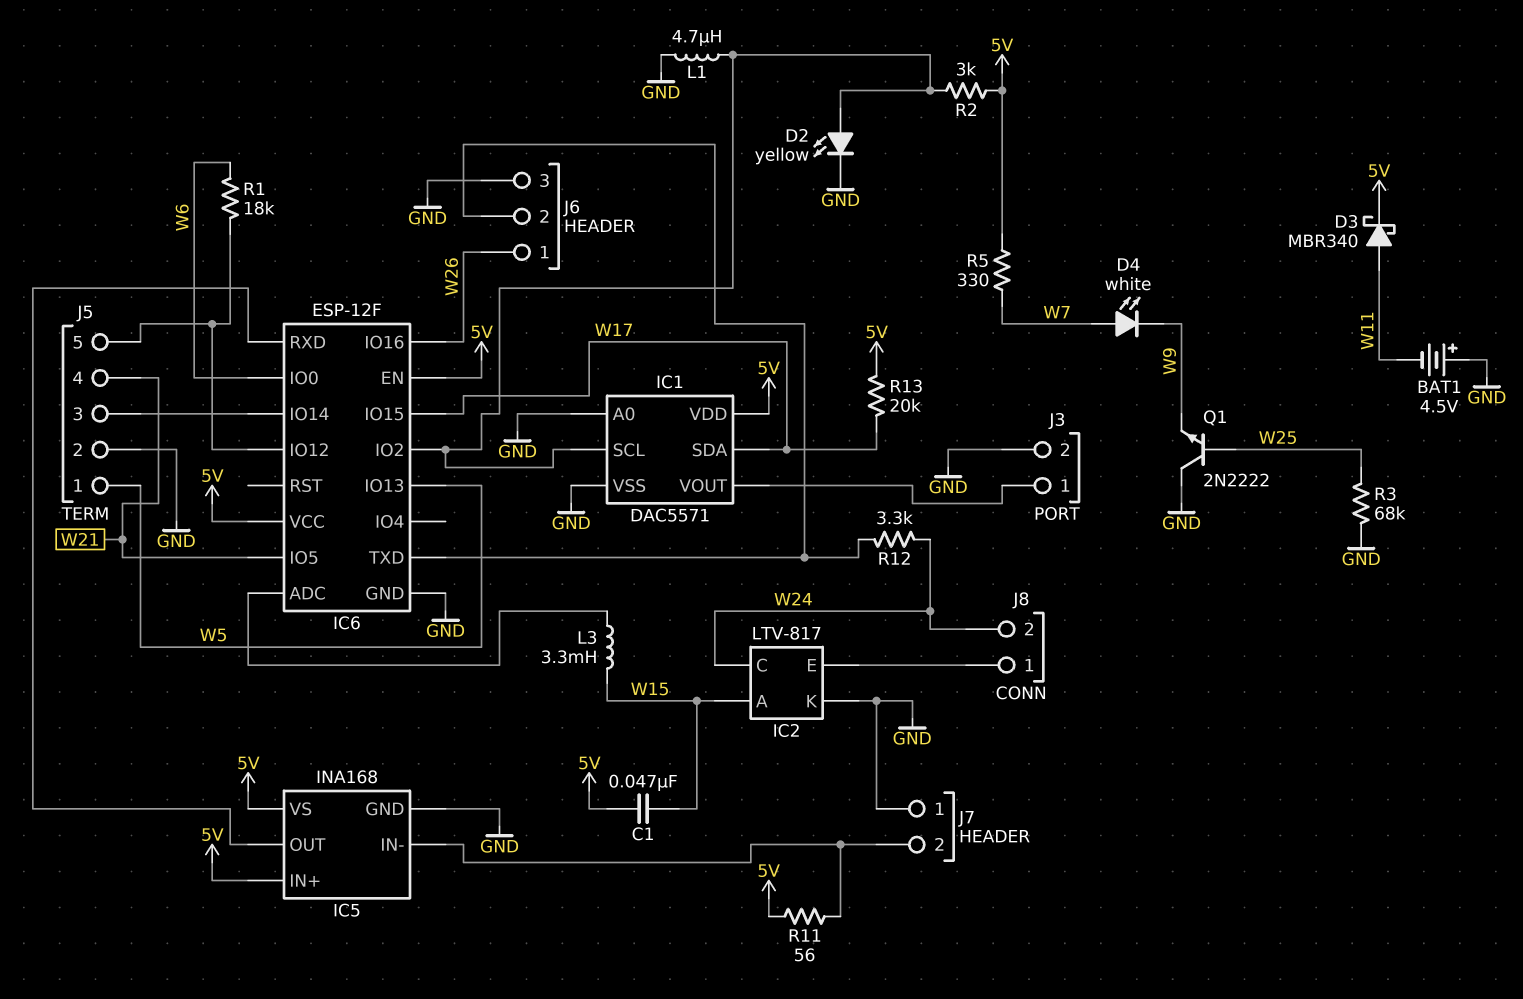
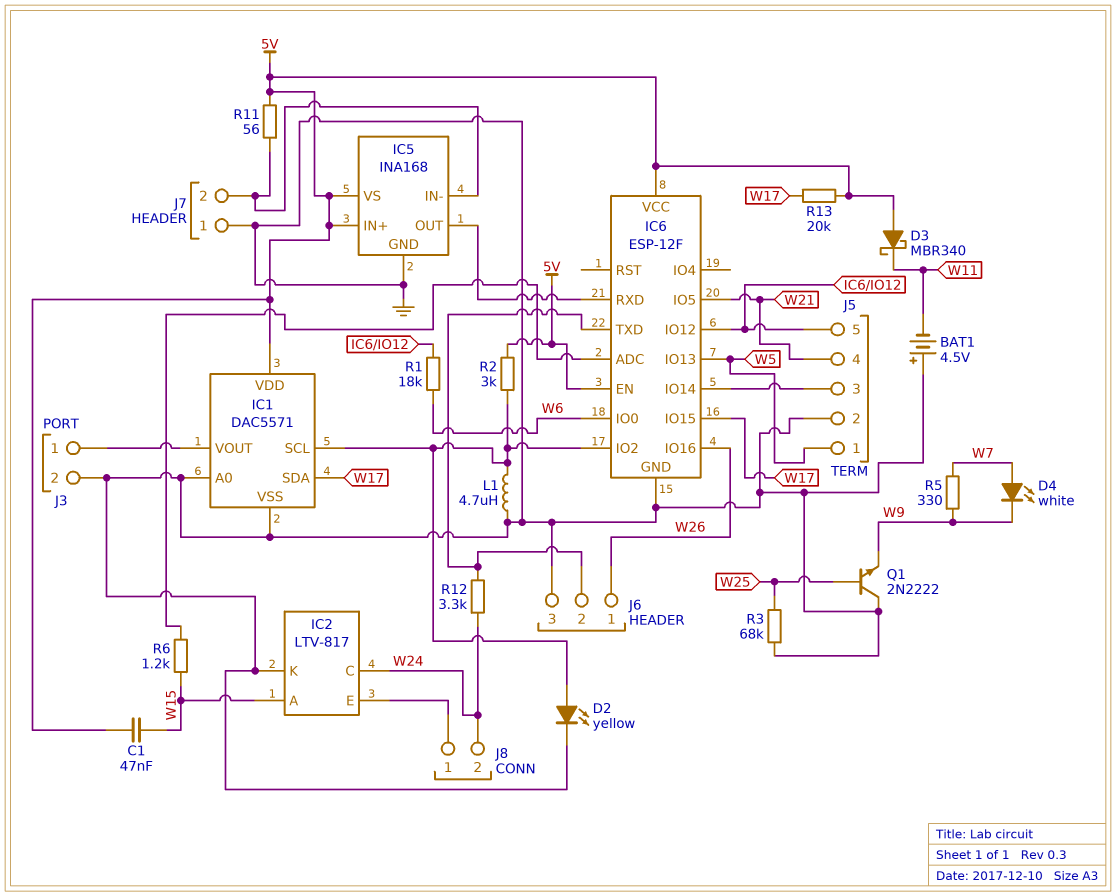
D3: schottky MBR340 (A W11, K 5V) -> schottky MBR340 (A 5V, K W11)
L3: 3.3mH (IC6/ADC, W15) -> none
R5: 330 (5V, W7) -> 330 (W7, W9)
R6: none -> 1.2k (IC6/ADC, W15)

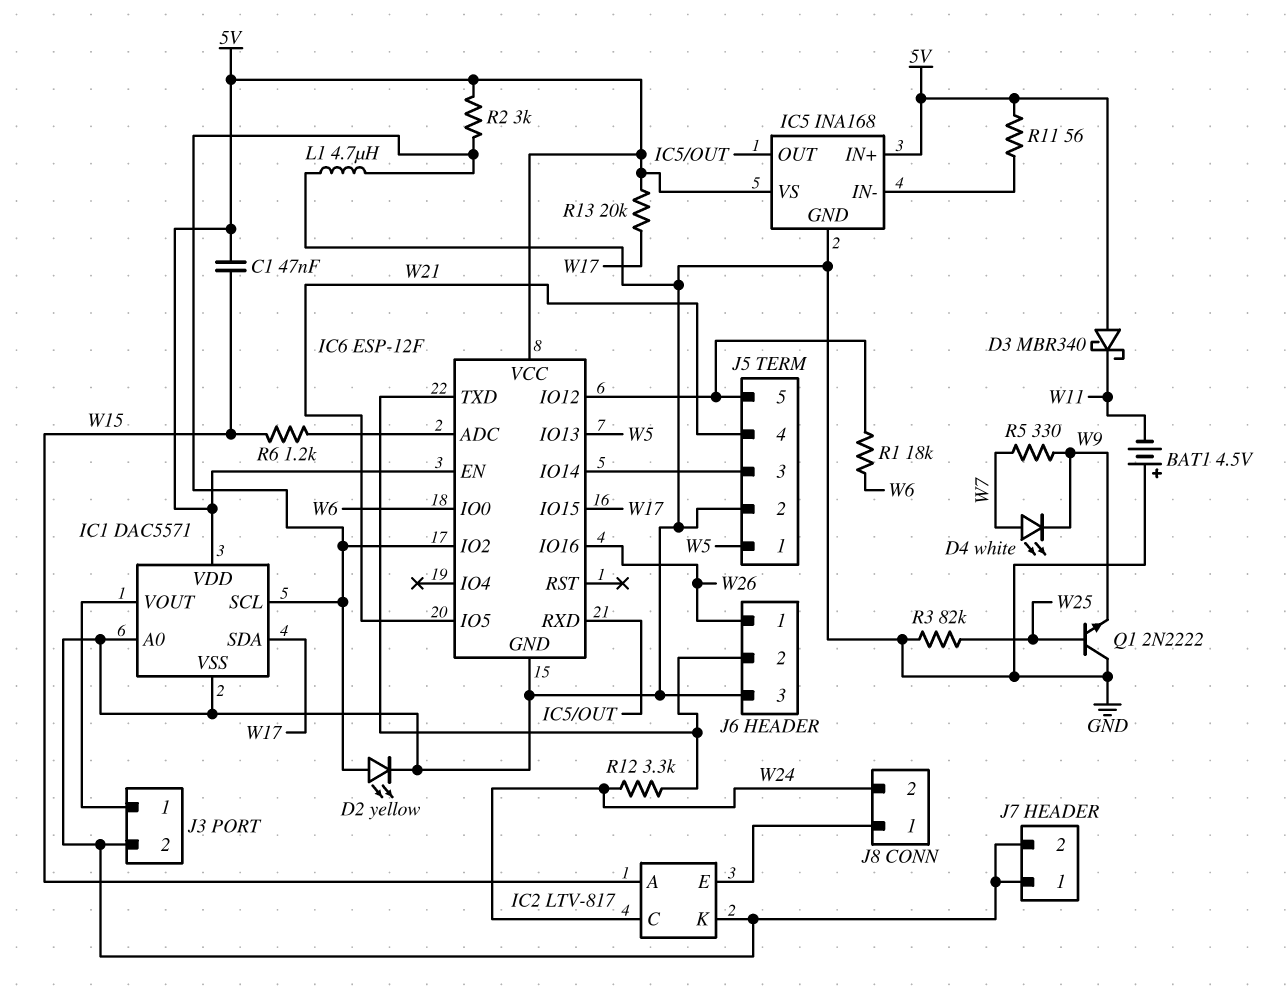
J7 pin 2: IC5/IN- -> GND
R3: 68k (GND, W25) -> 82k (GND, W25)

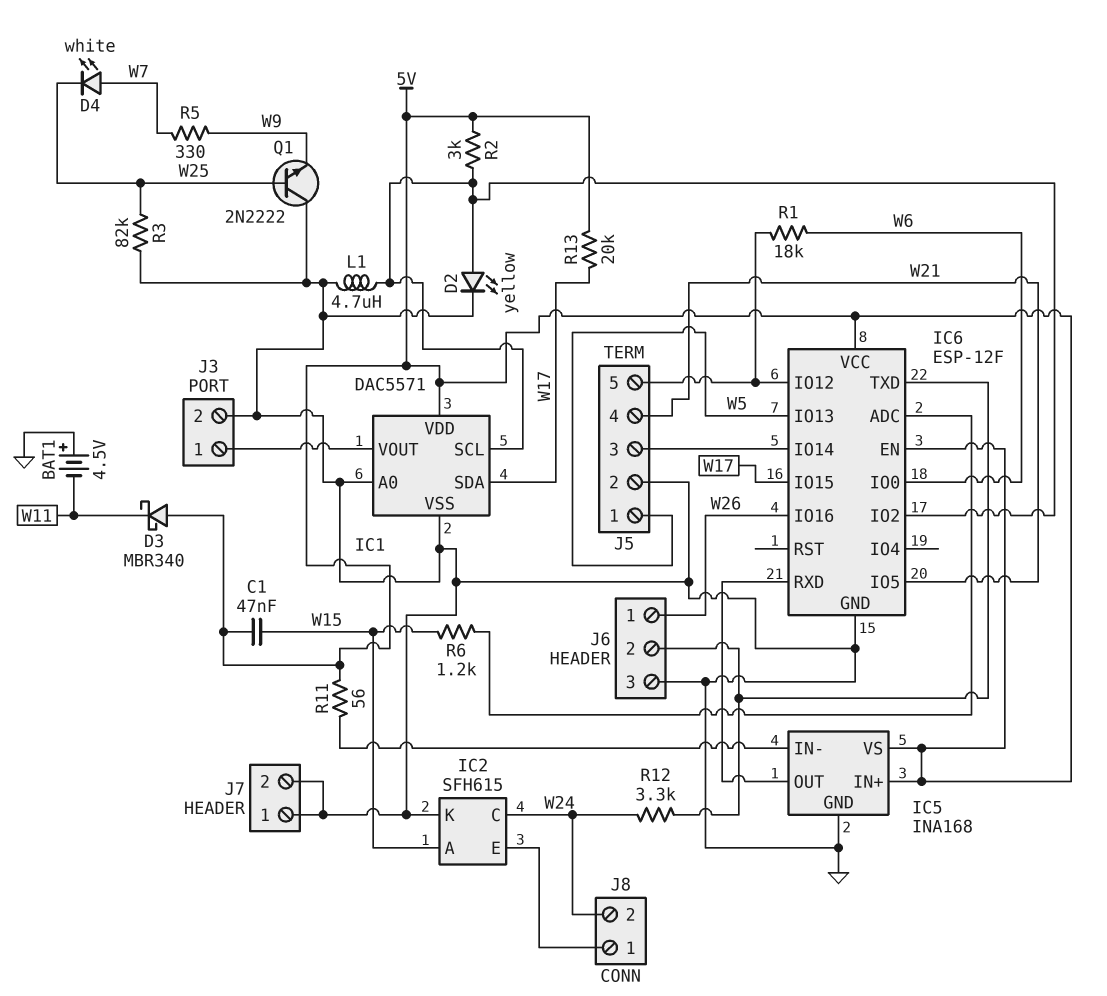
D4: LED white (A W7, K W9) -> LED white (A W7, K W25)
IC2: LTV-817 -> SFH615

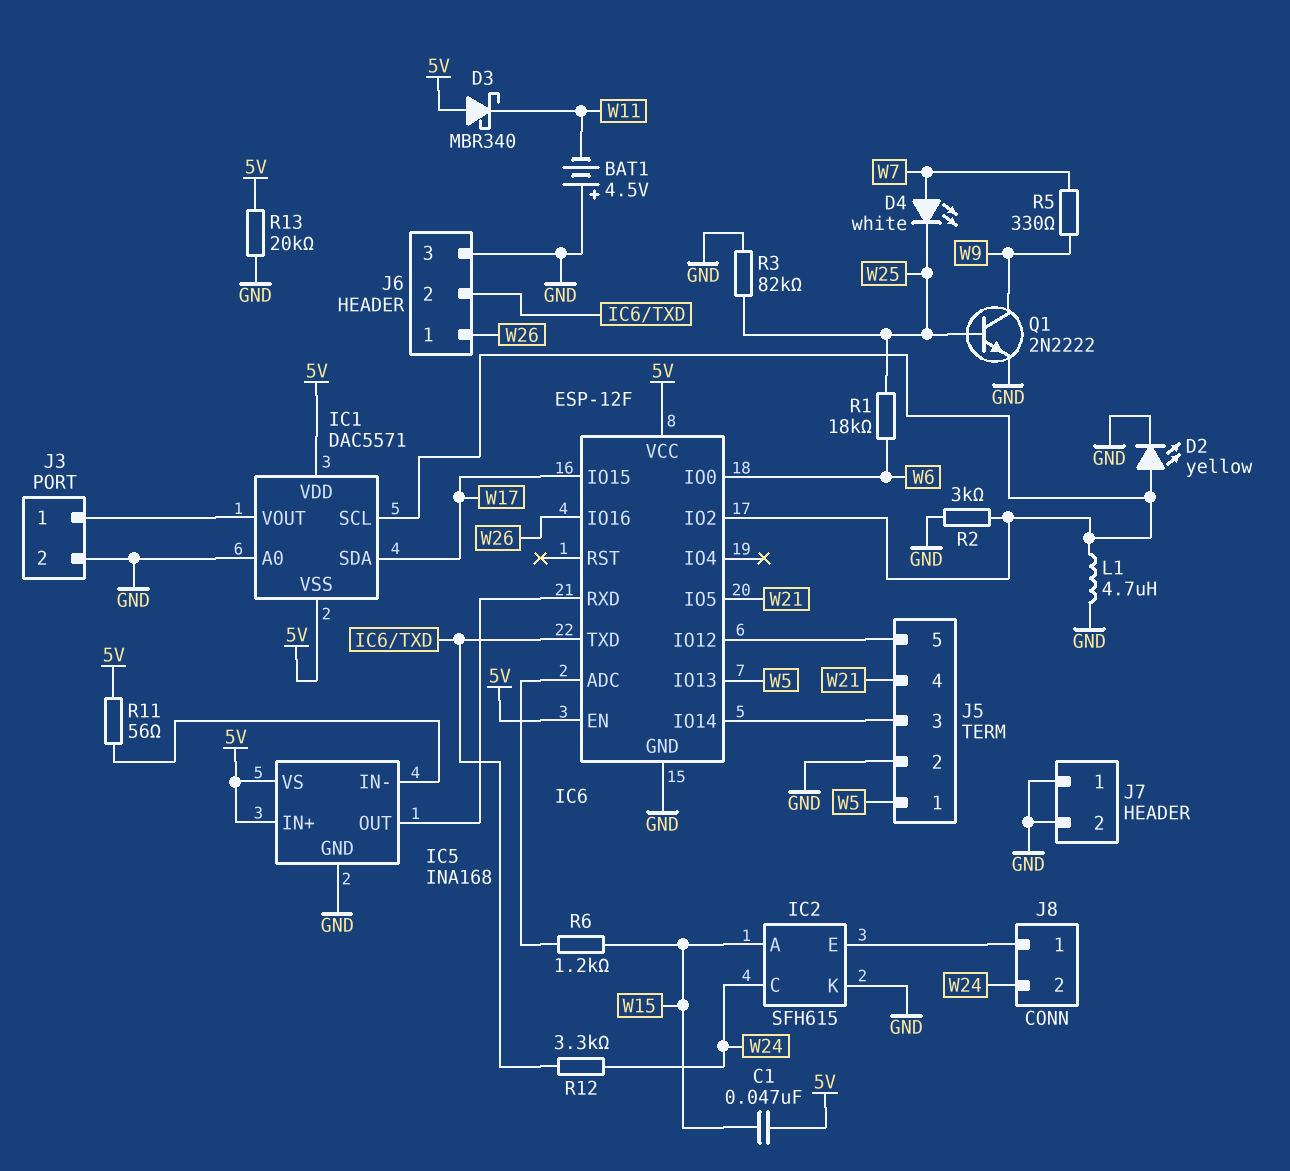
IC1 pin VSS: GND -> 5V
Q1: NPN 2N2222 (B W25, C GND, E W9) -> NPN 2N2222 (B W25, C W9, E GND)
R1: 18k (IC6/IO12, W6) -> 18k (W6, W25)
R2: 3k (5V, IC1/SCL) -> 3k (GND, IC1/SCL)
R13: 20k (5V, W17) -> 20k (5V, GND)

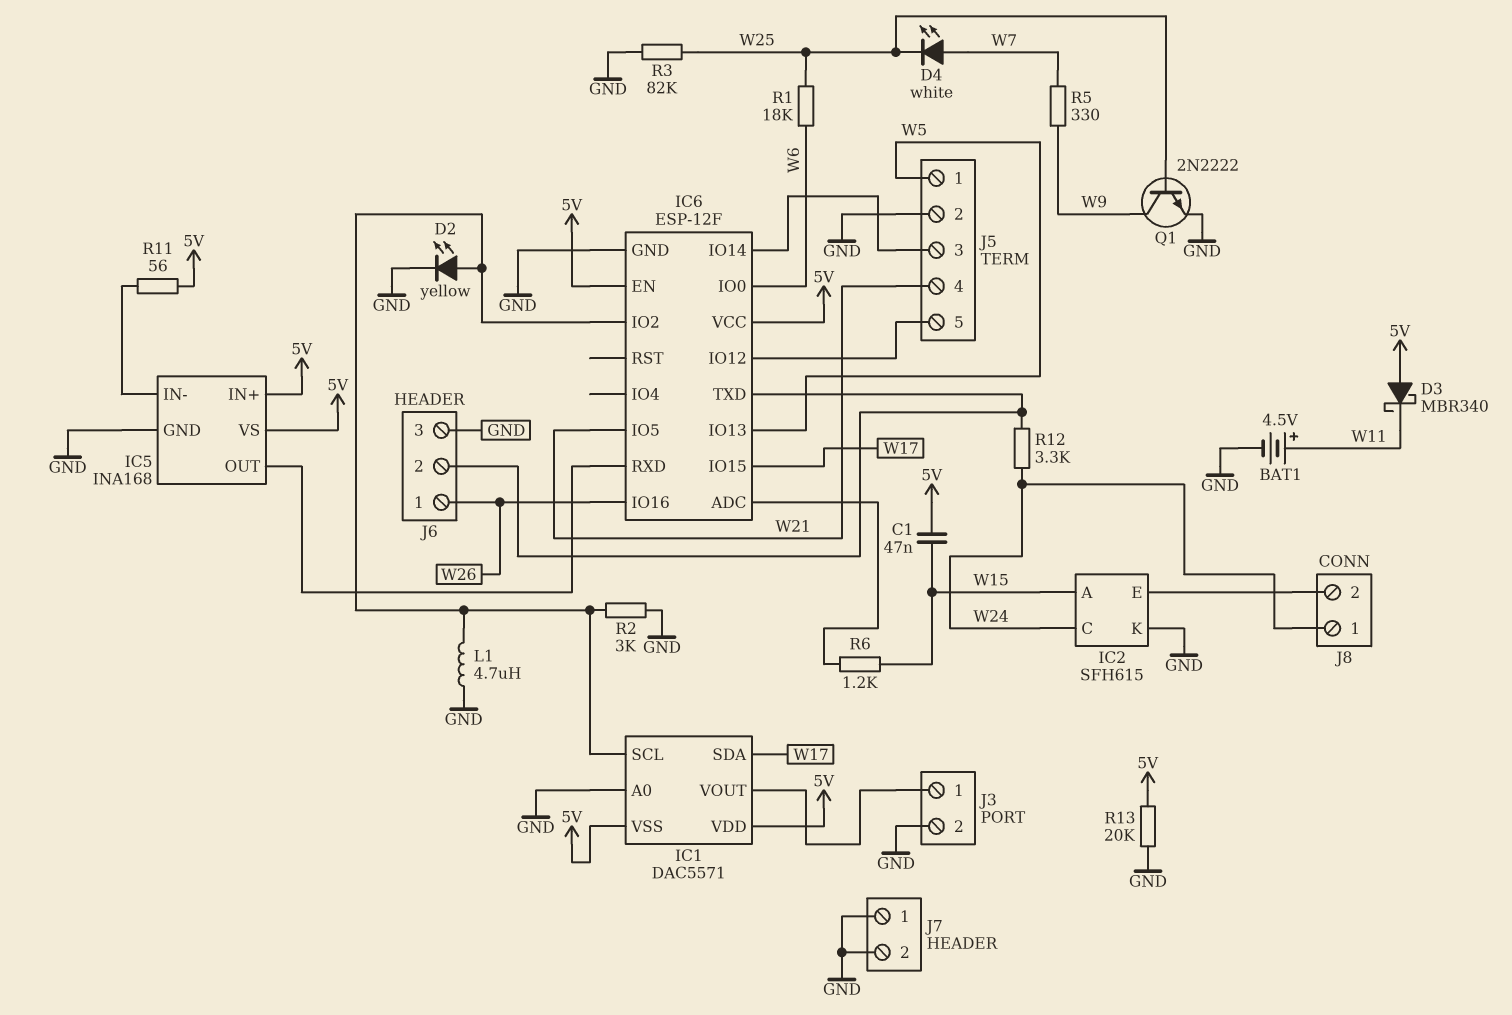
BAT1: 4.5V (plus GND, minus W11) -> 4.5V (plus W11, minus GND)
J8 pin 1: IC2/E -> W24
J8 pin 2: W24 -> IC2/E

